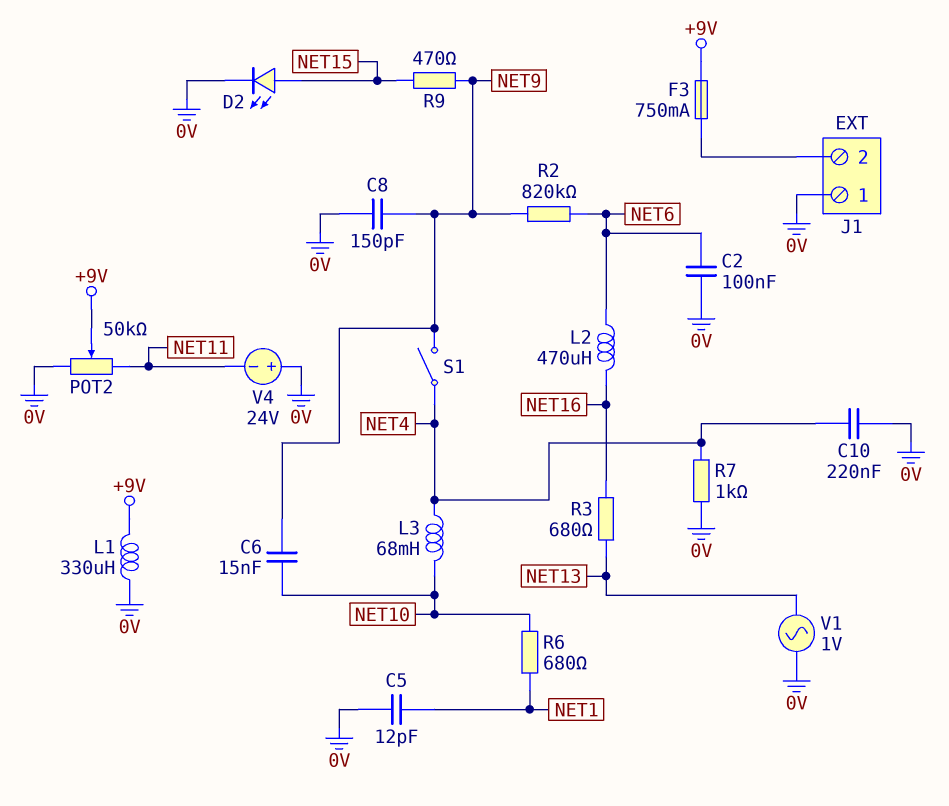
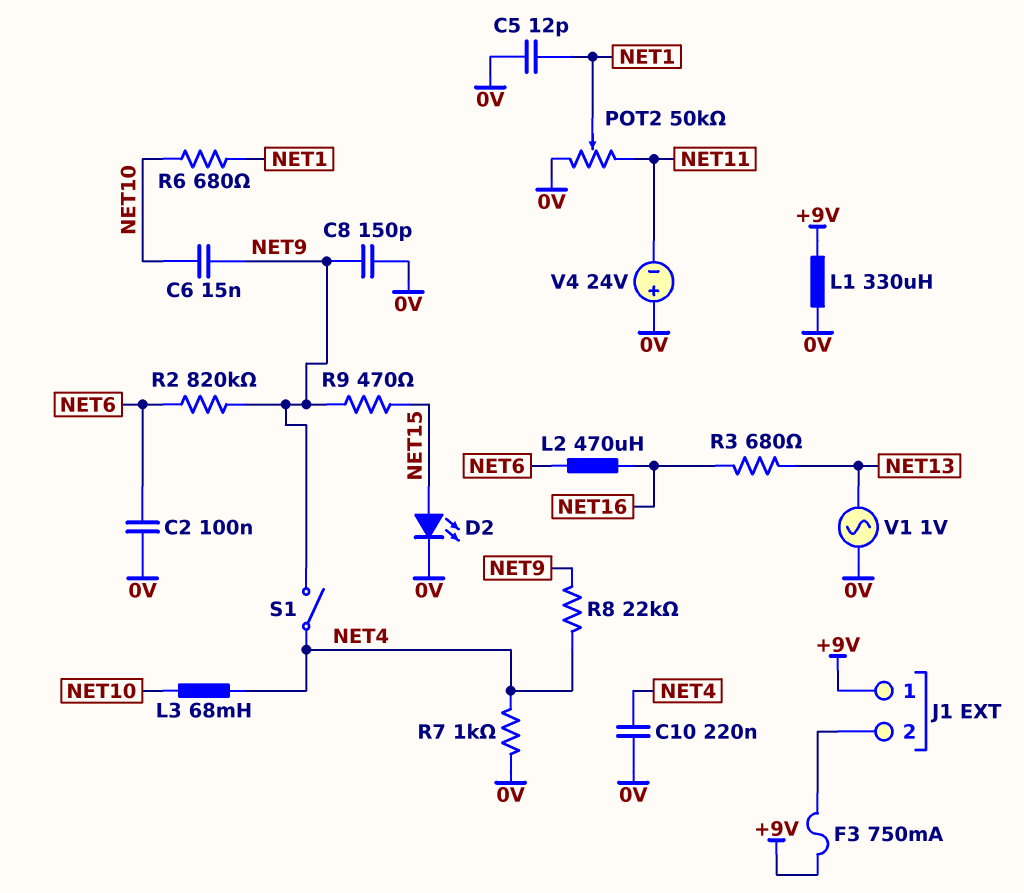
J1 pin 1: 0V -> +9V
POT2: 50k (0V, NET11, wiper +9V) -> 50k (0V, NET11, wiper NET1)
R8: none -> 22k (NET4, NET9)

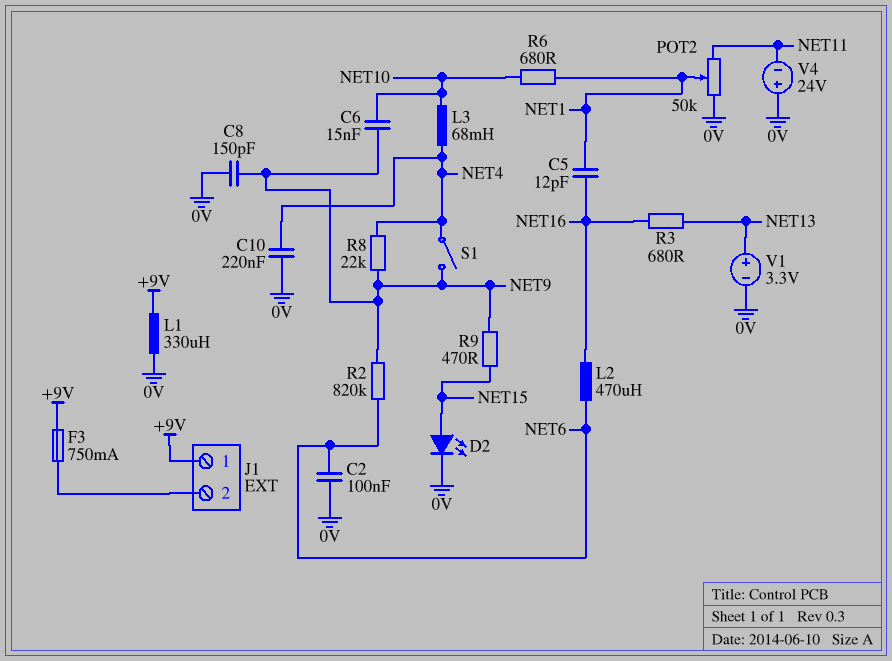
C5: 12pF (0V, NET1) -> 12pF (NET1, NET16)
R7: 1k (0V, NET4) -> none
V1: AC 1V (0V, NET13) -> 3.3V (plus NET13, minus 0V)

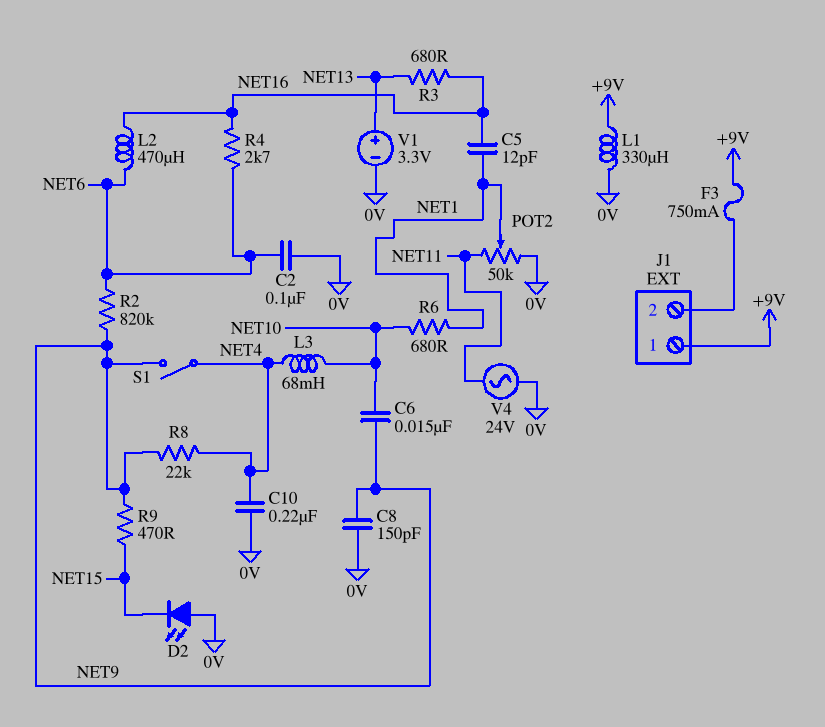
D2: LED (A NET15, K 0V) -> LED (A 0V, K NET15)
R4: none -> 2.7k (NET6, NET16)
V4: 24V (plus 0V, minus NET11) -> AC 24V (0V, NET11)

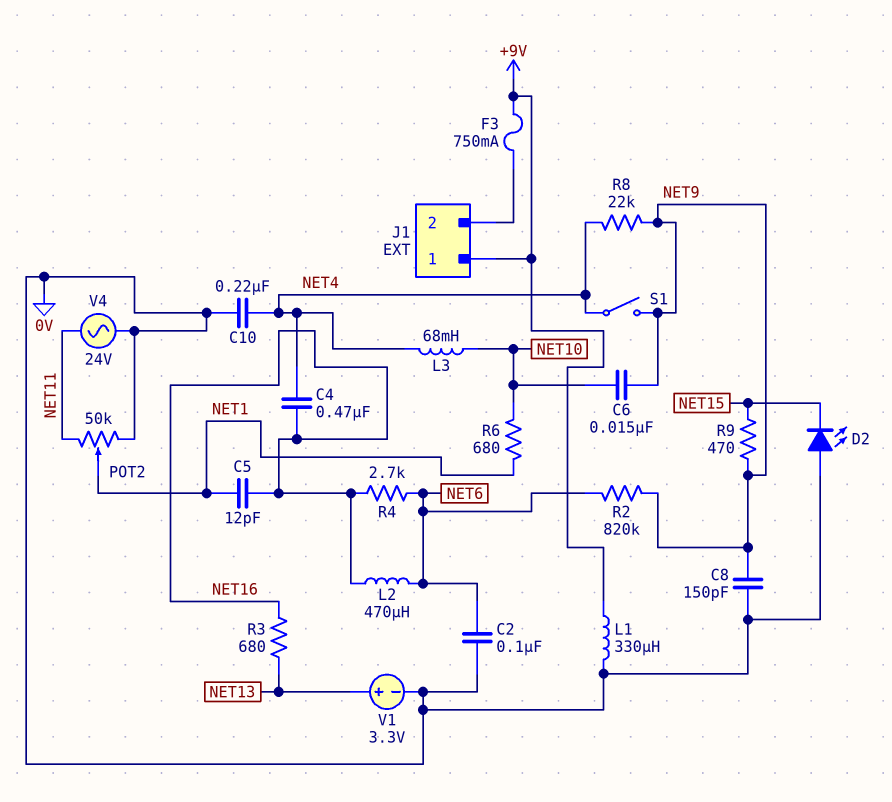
C4: none -> 470nF (NET4, NET16)

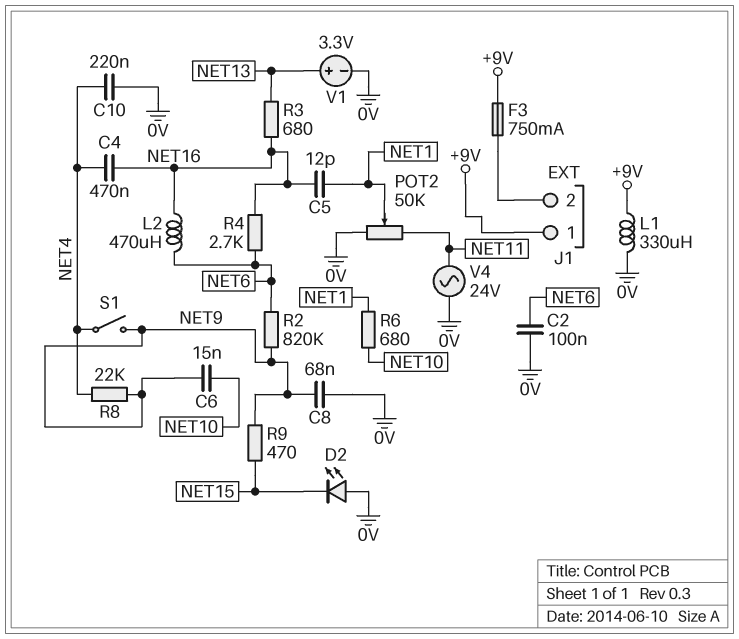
C8: 150pF (0V, NET9) -> 68nF (0V, NET9)
L3: 68mH (NET4, NET10) -> none

